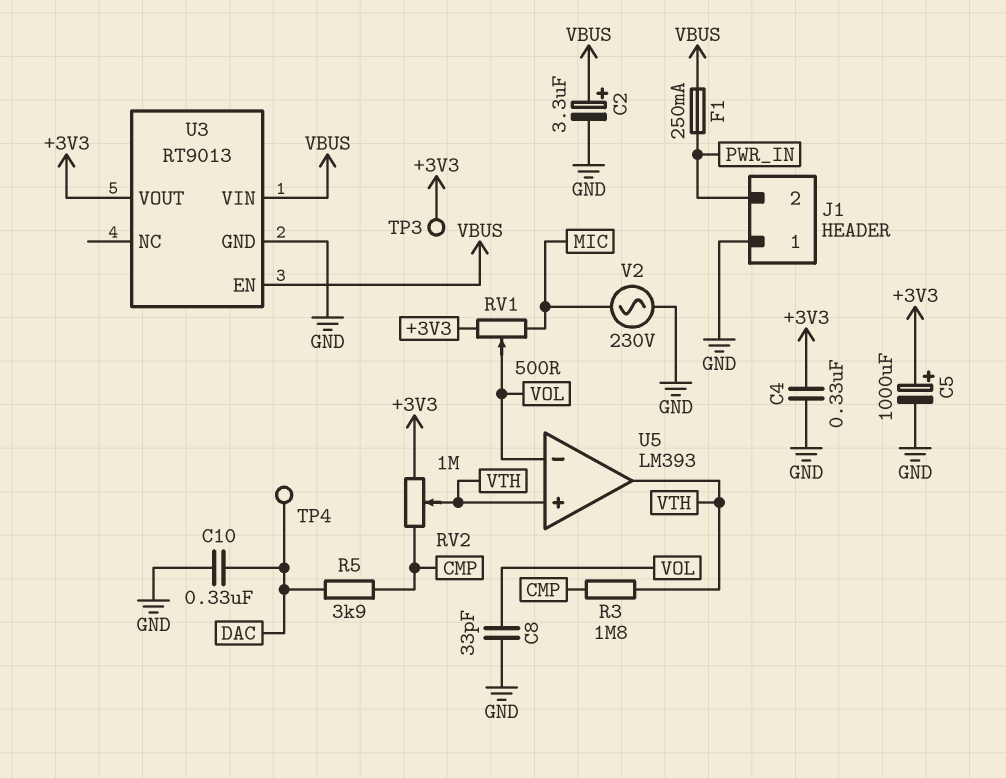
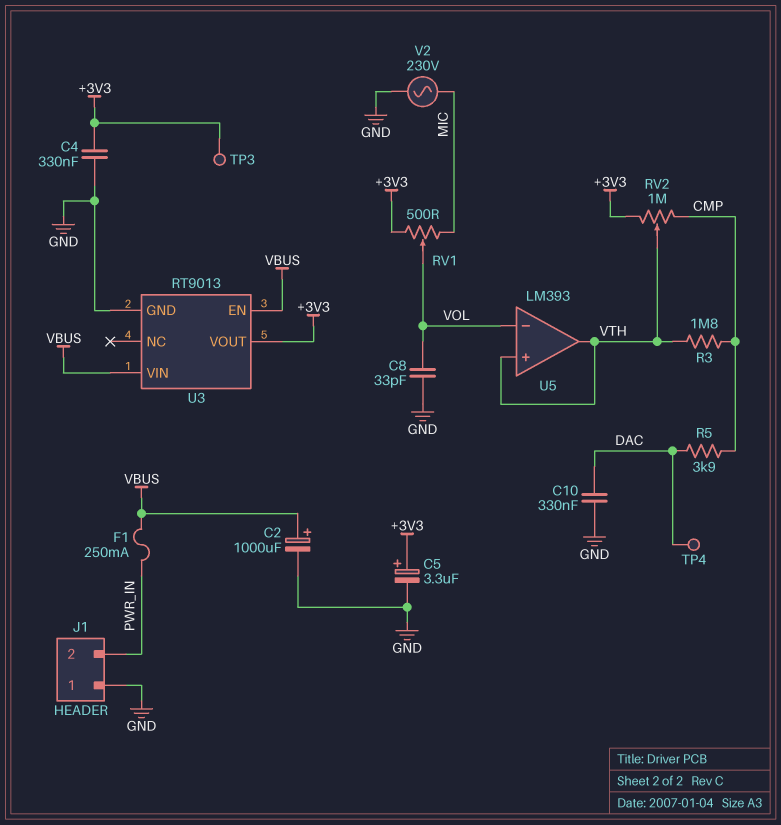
C2: 3.3uF (plus VBUS, minus GND) -> 1000uF (plus VBUS, minus GND)
C5: 1000uF (plus +3V3, minus GND) -> 3.3uF (plus +3V3, minus GND)

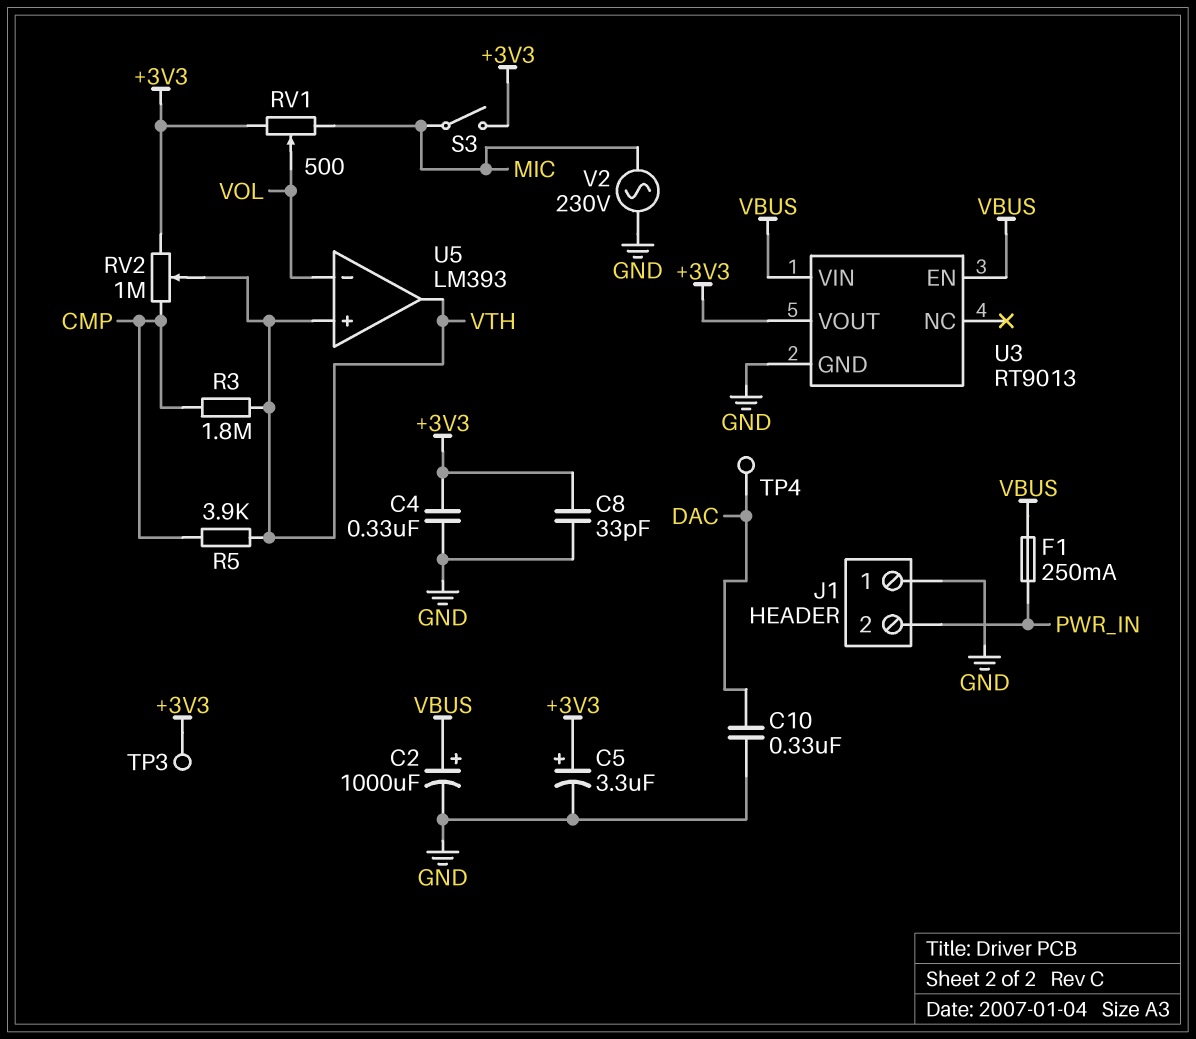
C8: 33pF (GND, VOL) -> 33pF (+3V3, GND)
R5: 3.9k (CMP, DAC) -> 3.9k (CMP, VTH)
S3: none -> switch (+3V3, MIC)

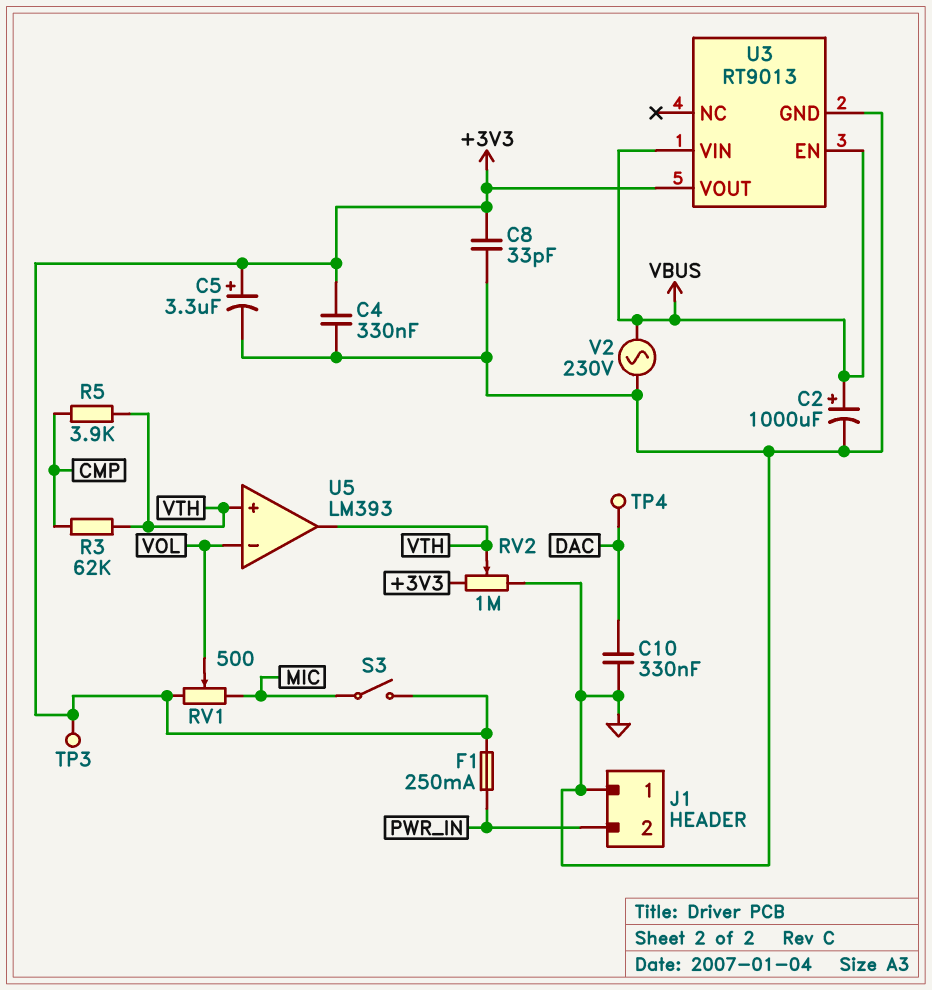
F1: 250mA (PWR_IN, VBUS) -> 250mA (+3V3, PWR_IN)
R3: 1.8M (CMP, VTH) -> 62k (CMP, VTH)
RV2: 1M (+3V3, CMP, wiper VTH) -> 1M (+3V3, GND, wiper VTH)
V2: AC 230V (GND, MIC) -> AC 230V (GND, VBUS)

